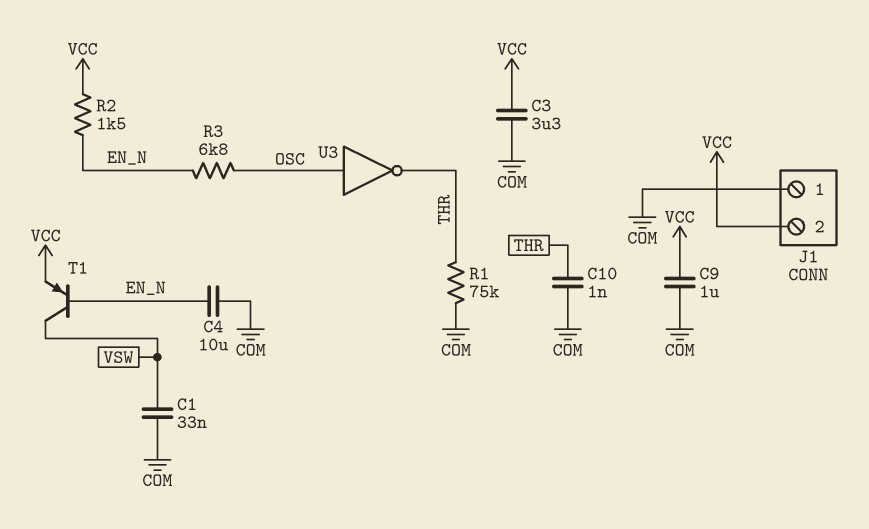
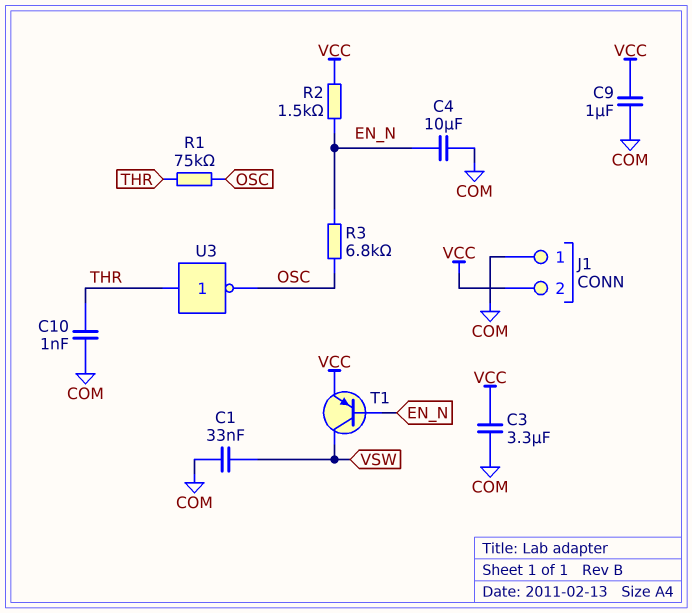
R1: 75k (COM, THR) -> 75k (OSC, THR)
U3: NOT (in OSC, out THR) -> NOT (in THR, out OSC)

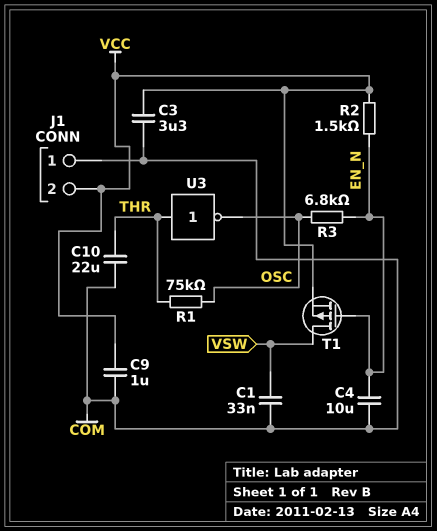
C10: 1nF (COM, THR) -> 22uF (COM, THR)
T1: PNP (B EN_N, C VSW, E VCC) -> PMOS (G EN_N, D VSW, S VCC)

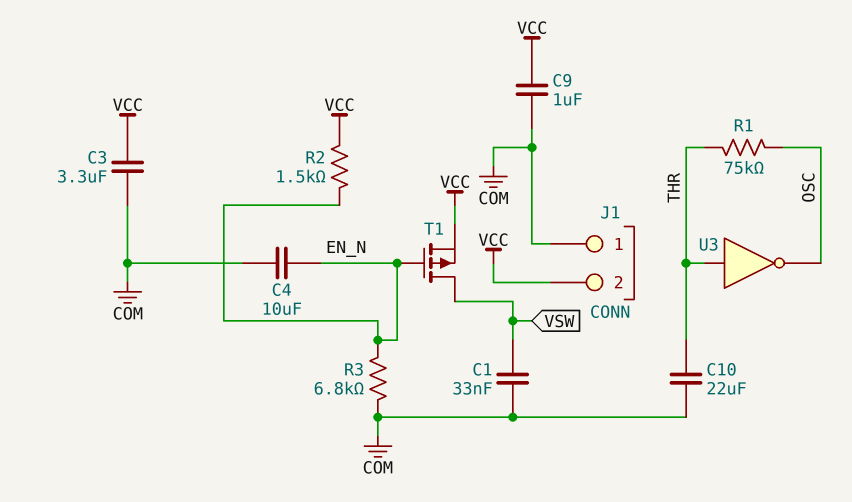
R3: 6.8k (EN_N, OSC) -> 6.8k (COM, EN_N)

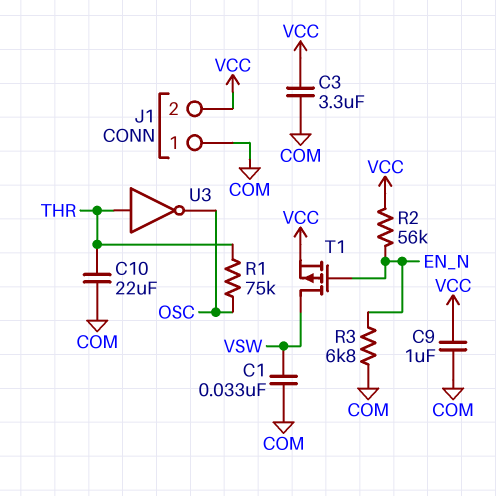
C4: 10uF (COM, EN_N) -> none
R2: 1.5k (EN_N, VCC) -> 56k (EN_N, VCC)

